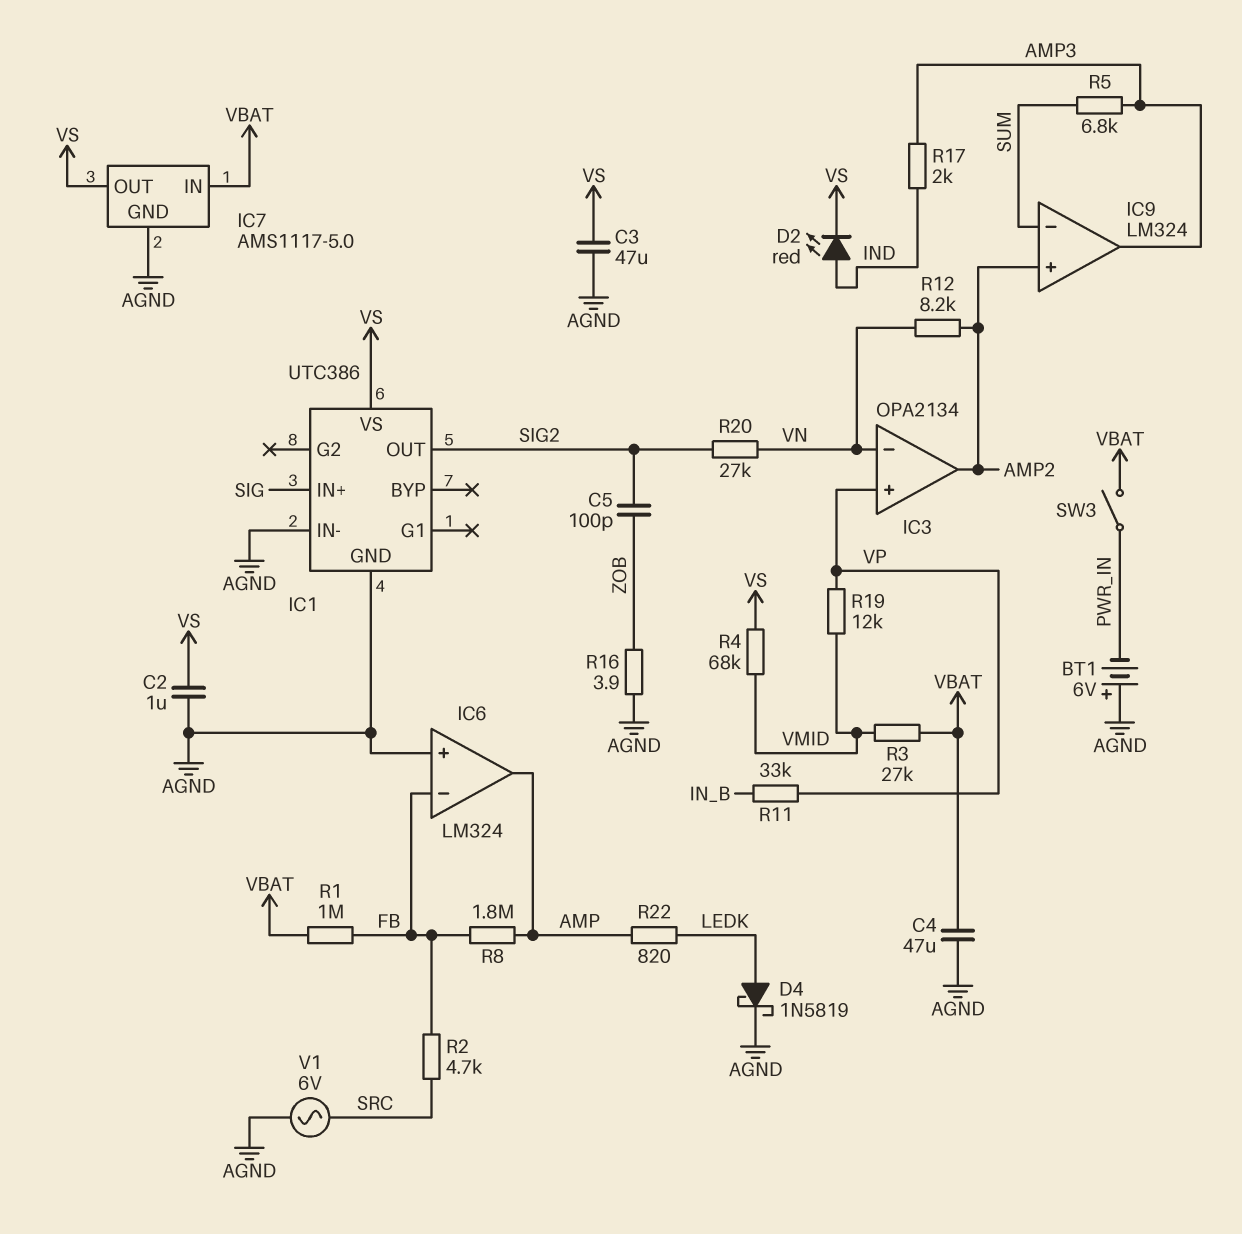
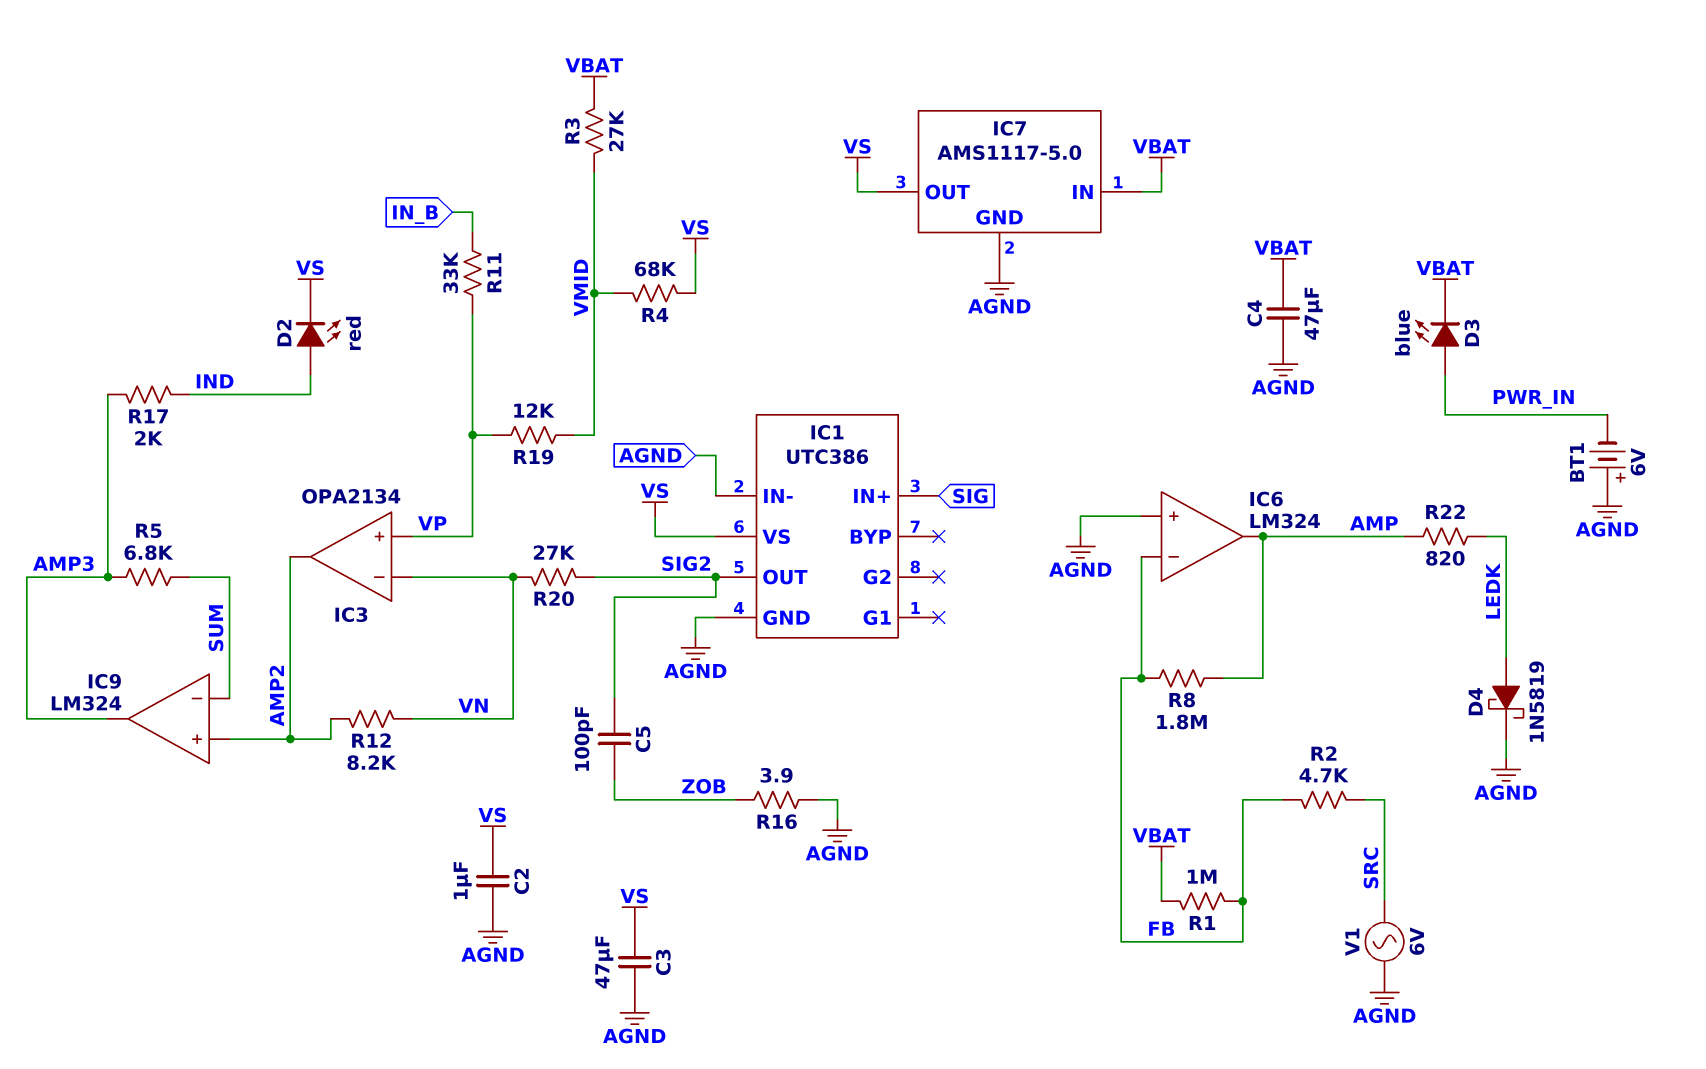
D3: none -> LED blue (A PWR_IN, K VBAT)
SW3: switch (PWR_IN, VBAT) -> none

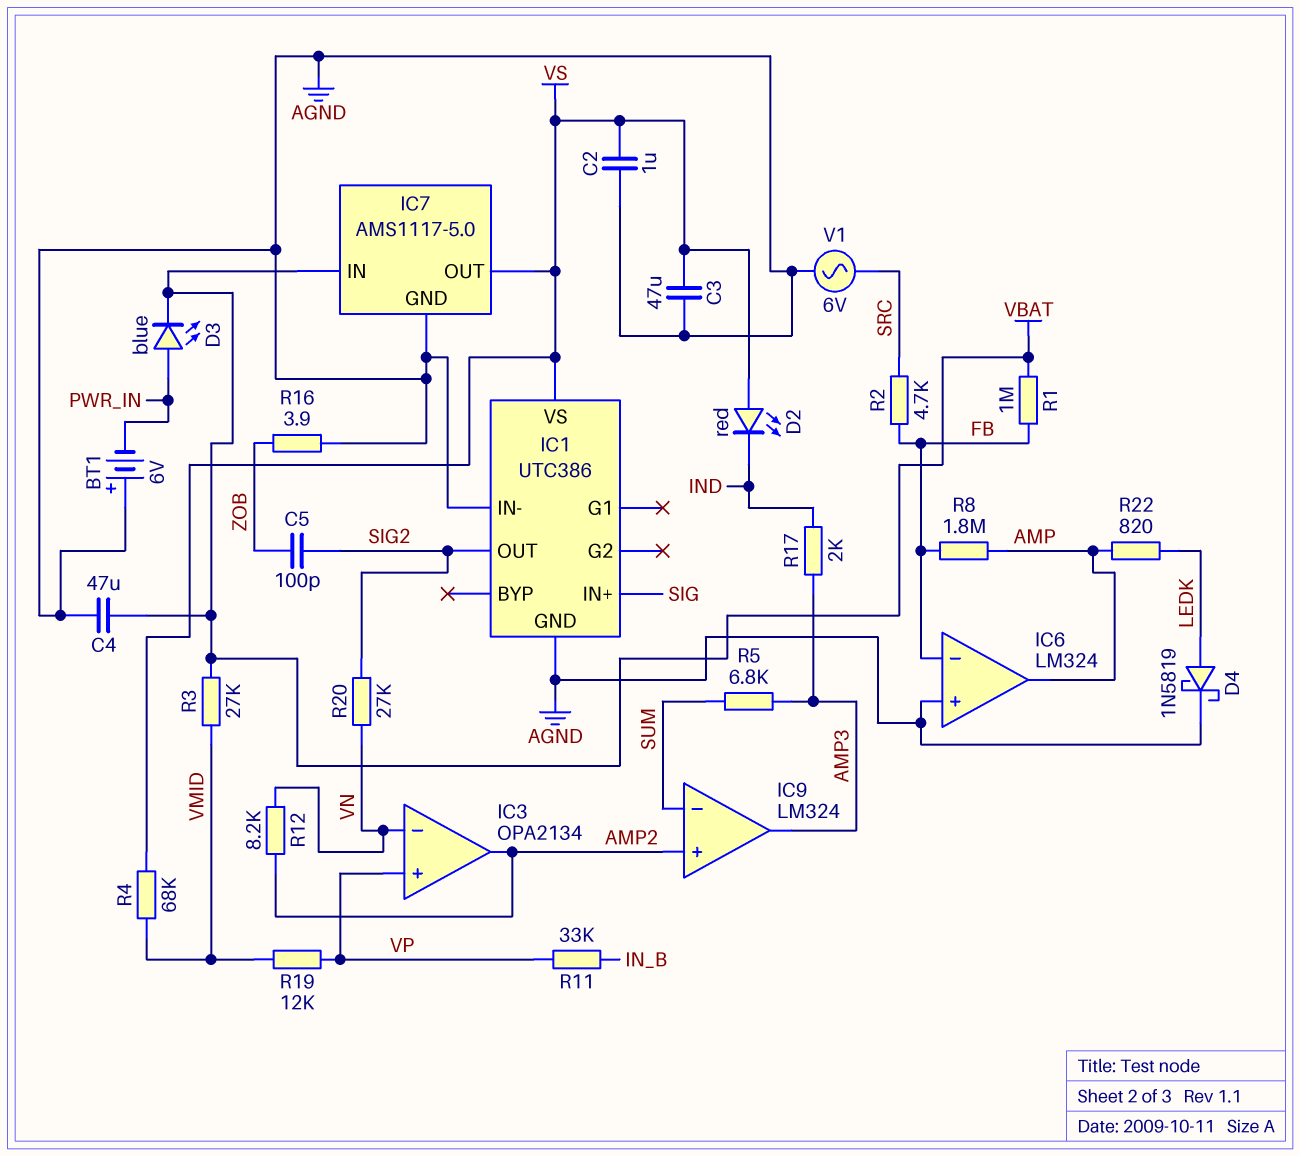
D2: LED red (A IND, K VS) -> LED red (A VS, K IND)

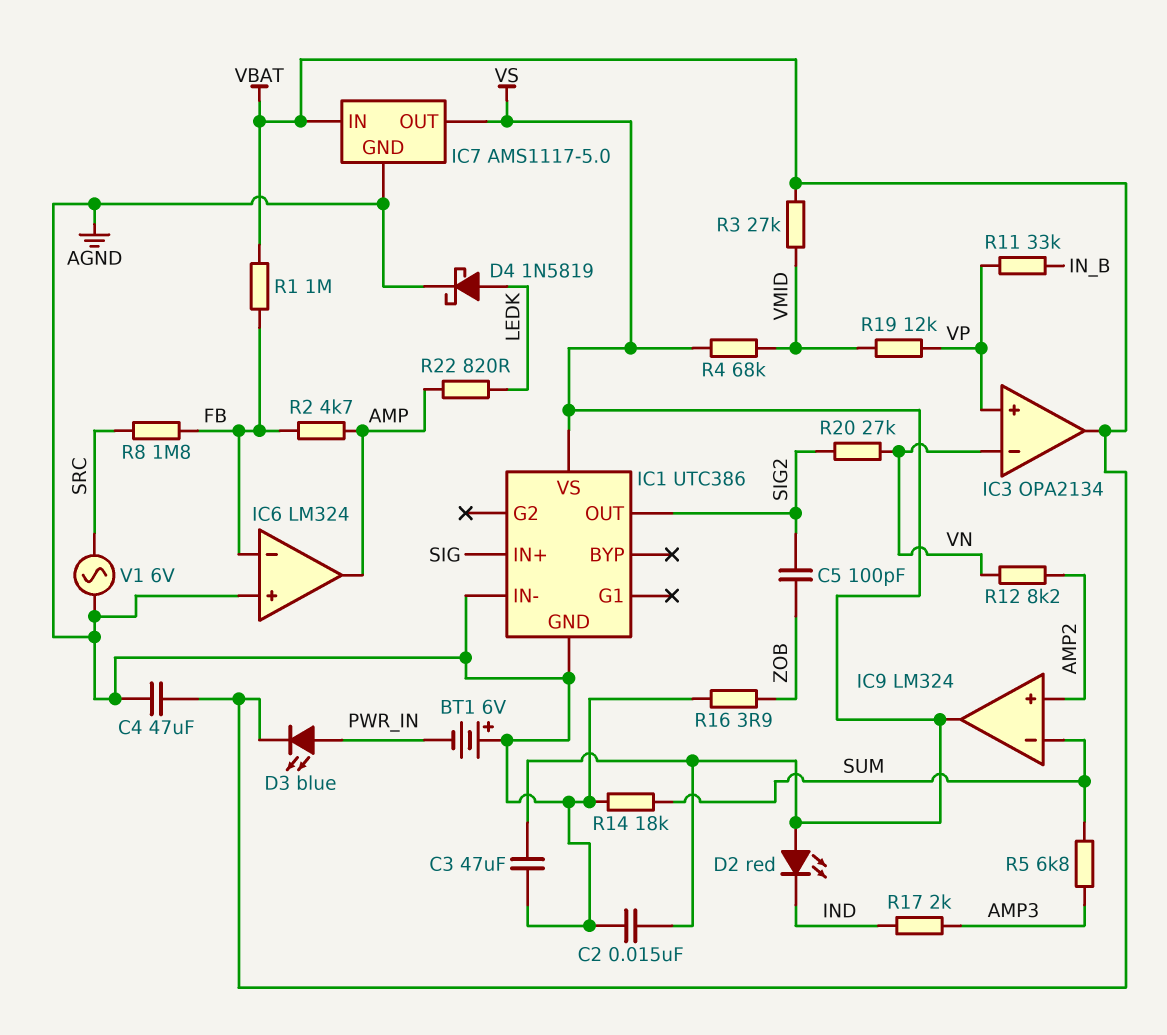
C2: 1uF (AGND, VS) -> 15nF (AGND, VS)
IC3 pin out: AMP2 -> VBAT
IC9 pin out: AMP3 -> VS
R2: 4.7k (FB, SRC) -> 4.7k (AMP, FB)
R8: 1.8M (AMP, FB) -> 1.8M (FB, SRC)
R14: none -> 18k (AGND, SUM)

